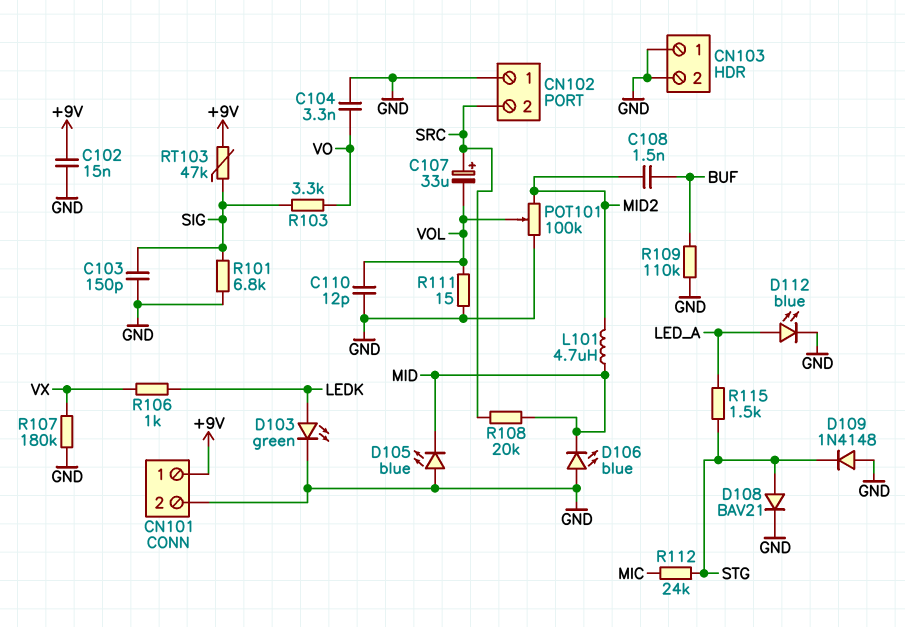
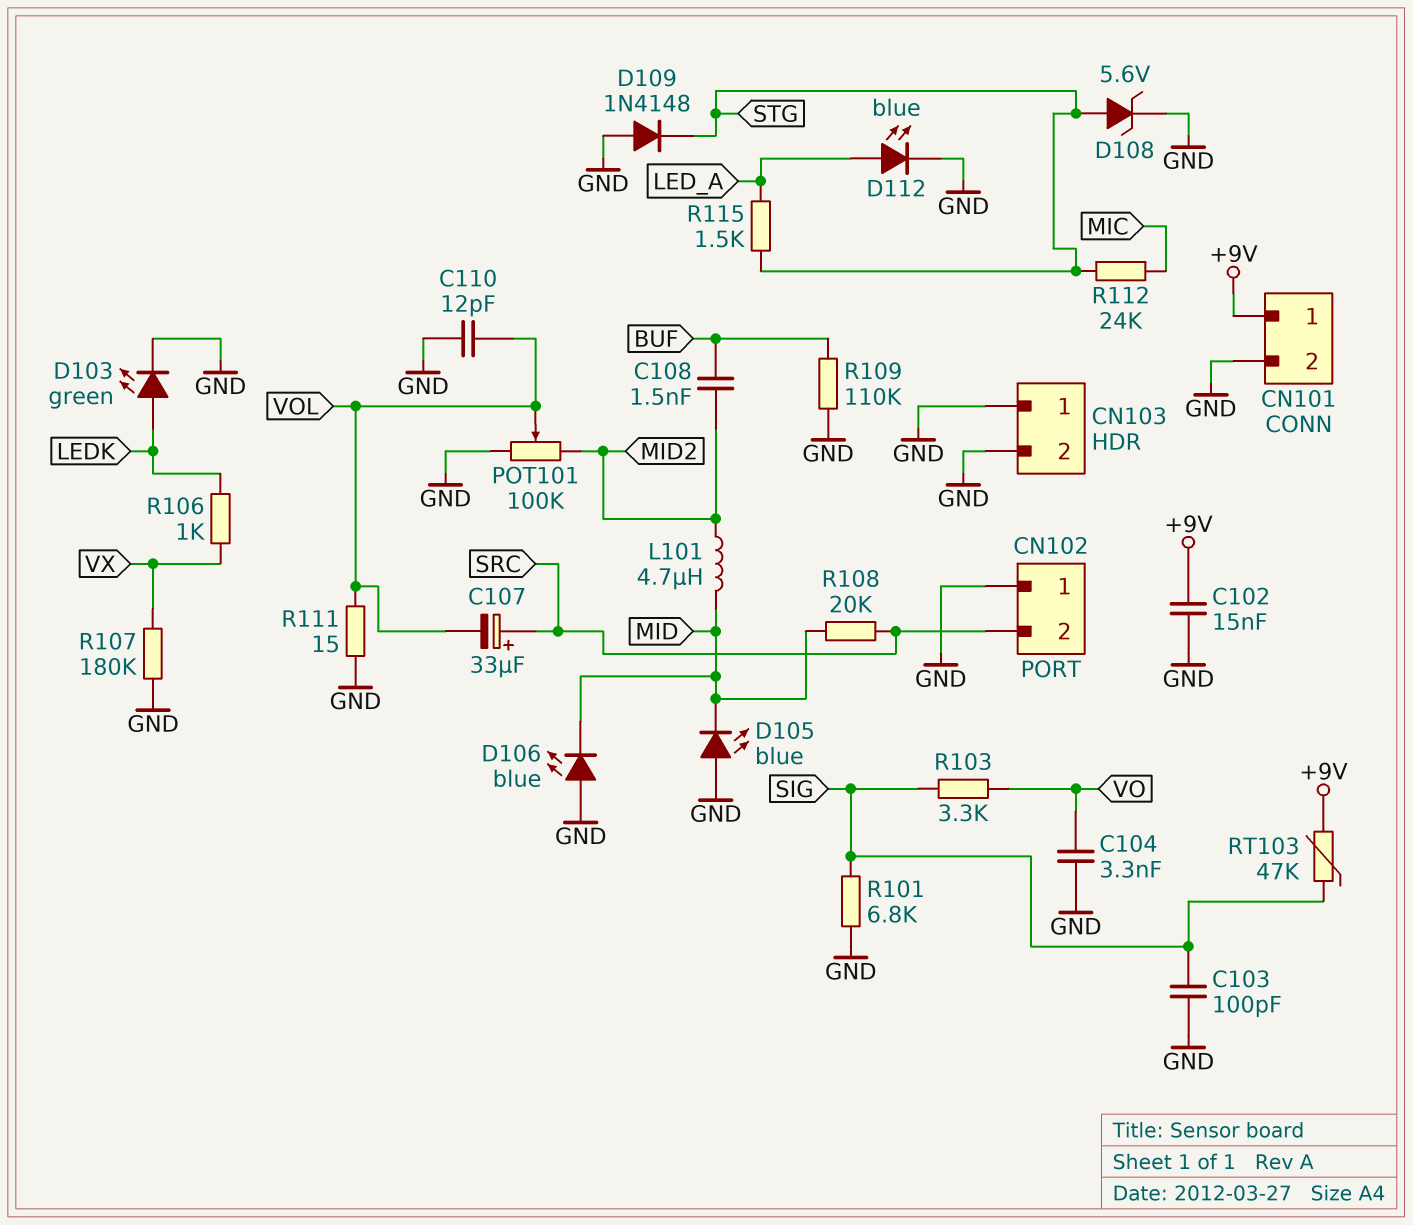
C103: 150pF (GND, SIG) -> 100pF (GND, SIG)
D108: diode BAV21 (A STG, K GND) -> zener 5.6V (A STG, K GND)

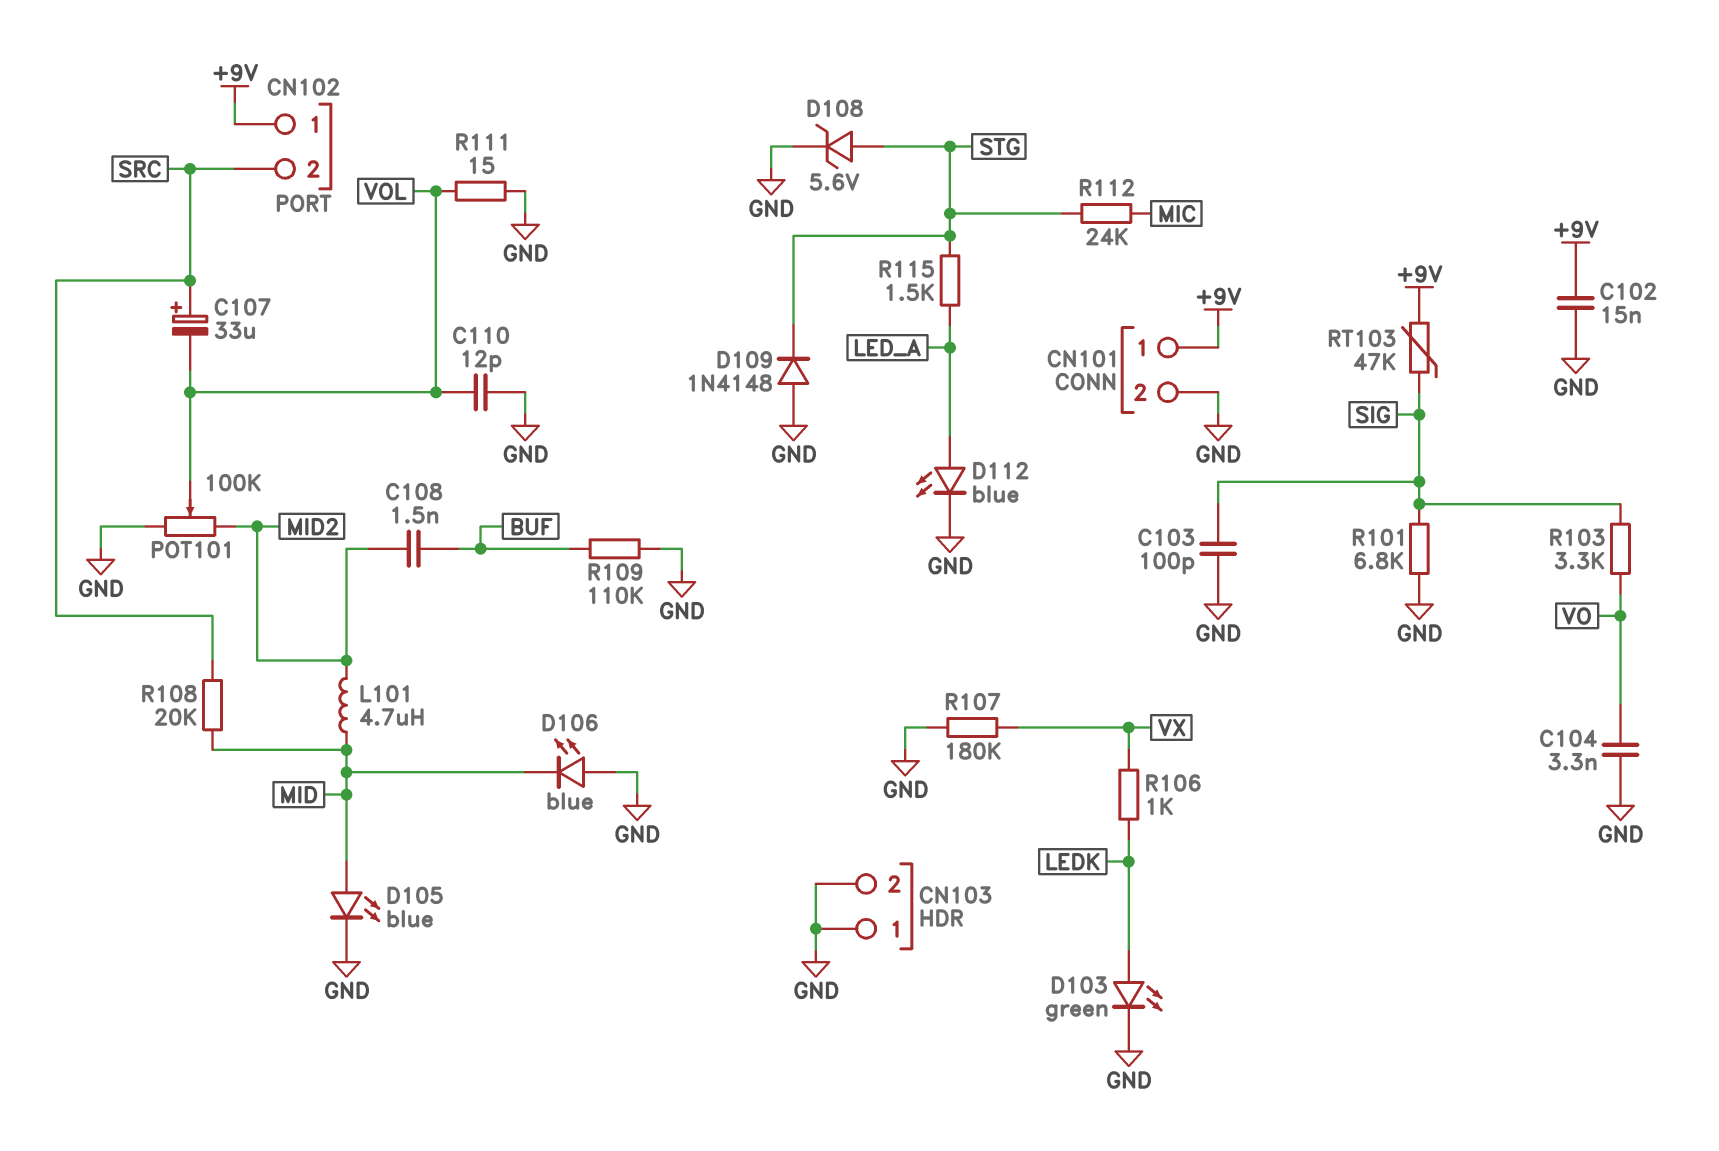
CN102 pin 1: GND -> +9V
D105: LED blue (A GND, K MID) -> LED blue (A MID, K GND)

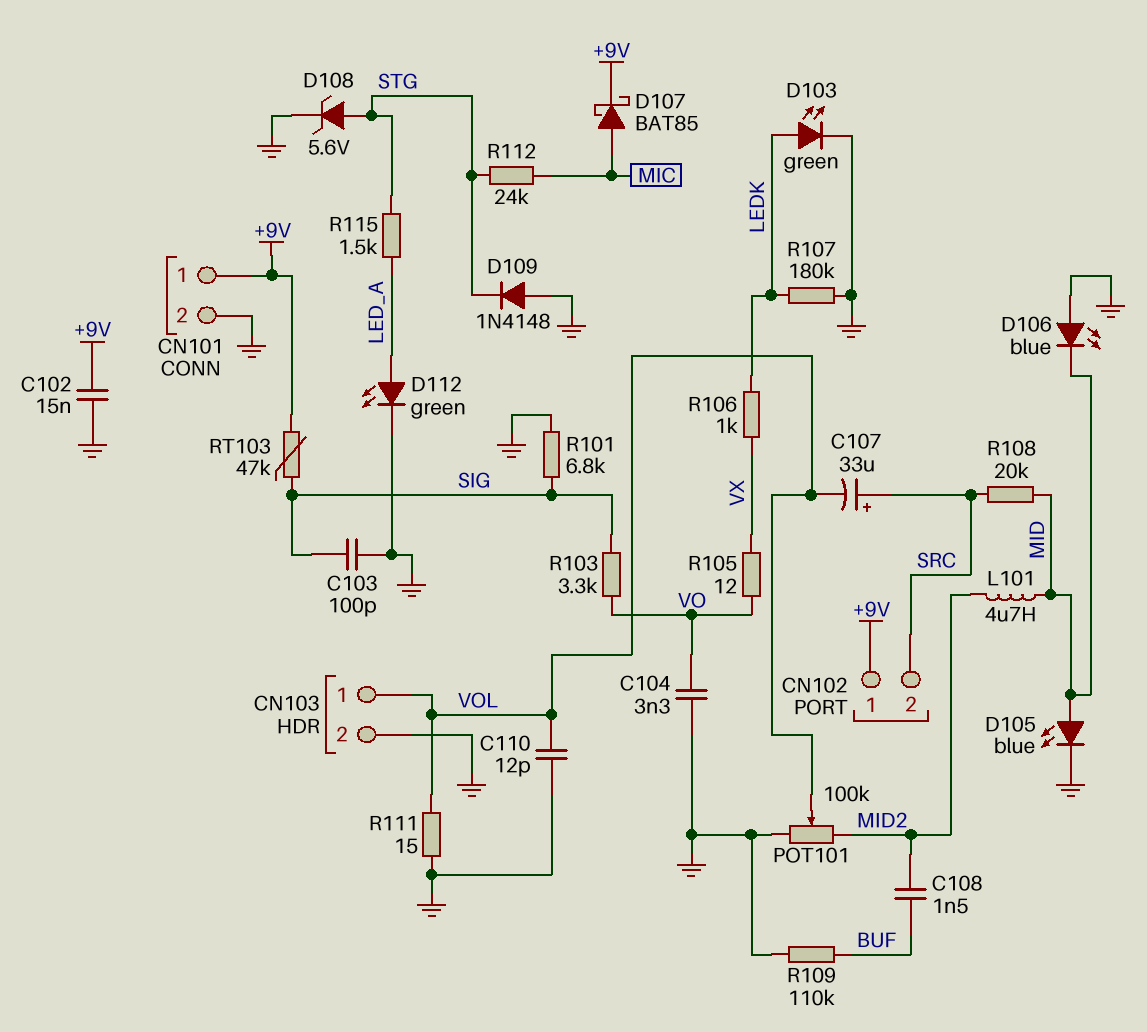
CN103 pin 1: GND -> VOL
D107: none -> schottky BAT85 (A MIC, K +9V)
D112: LED blue (A LED_A, K GND) -> LED green (A LED_A, K GND)
R105: none -> 12 (VO, VX)
R107: 180k (GND, VX) -> 180k (GND, LEDK)

